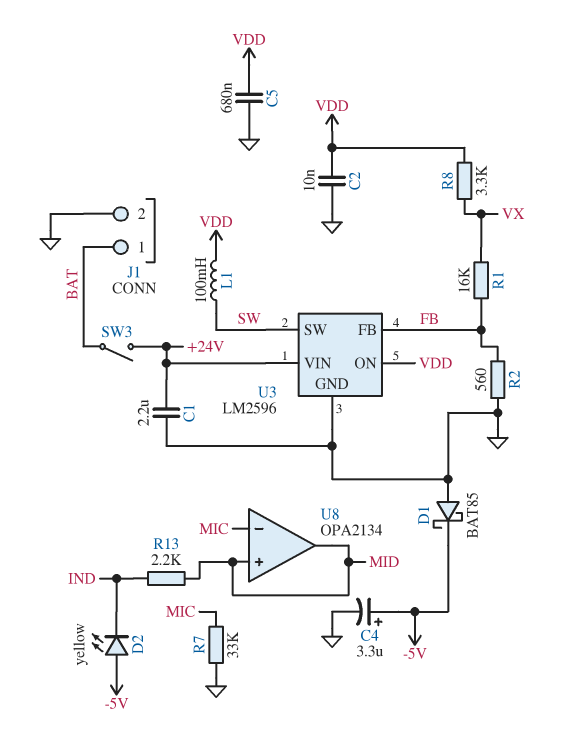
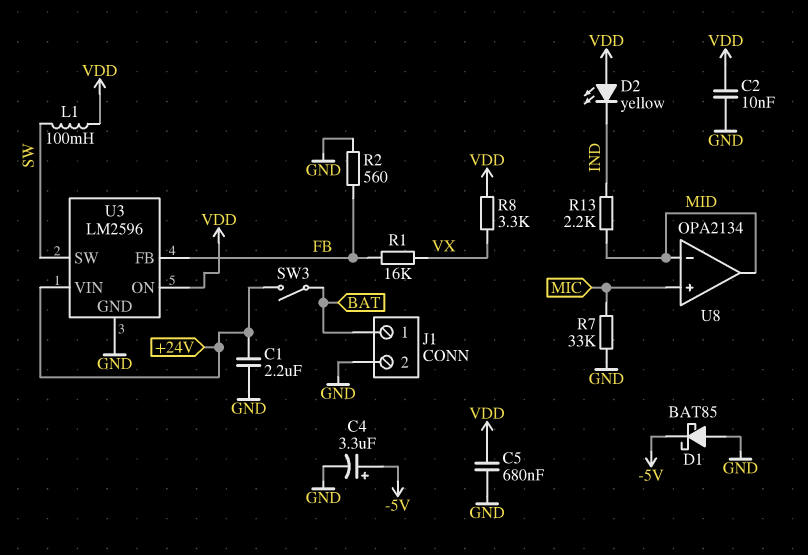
D2: LED yellow (A -5V, K IND) -> LED yellow (A VDD, K IND)
U8 pin in+: MID -> MIC
U8 pin in-: MIC -> MID

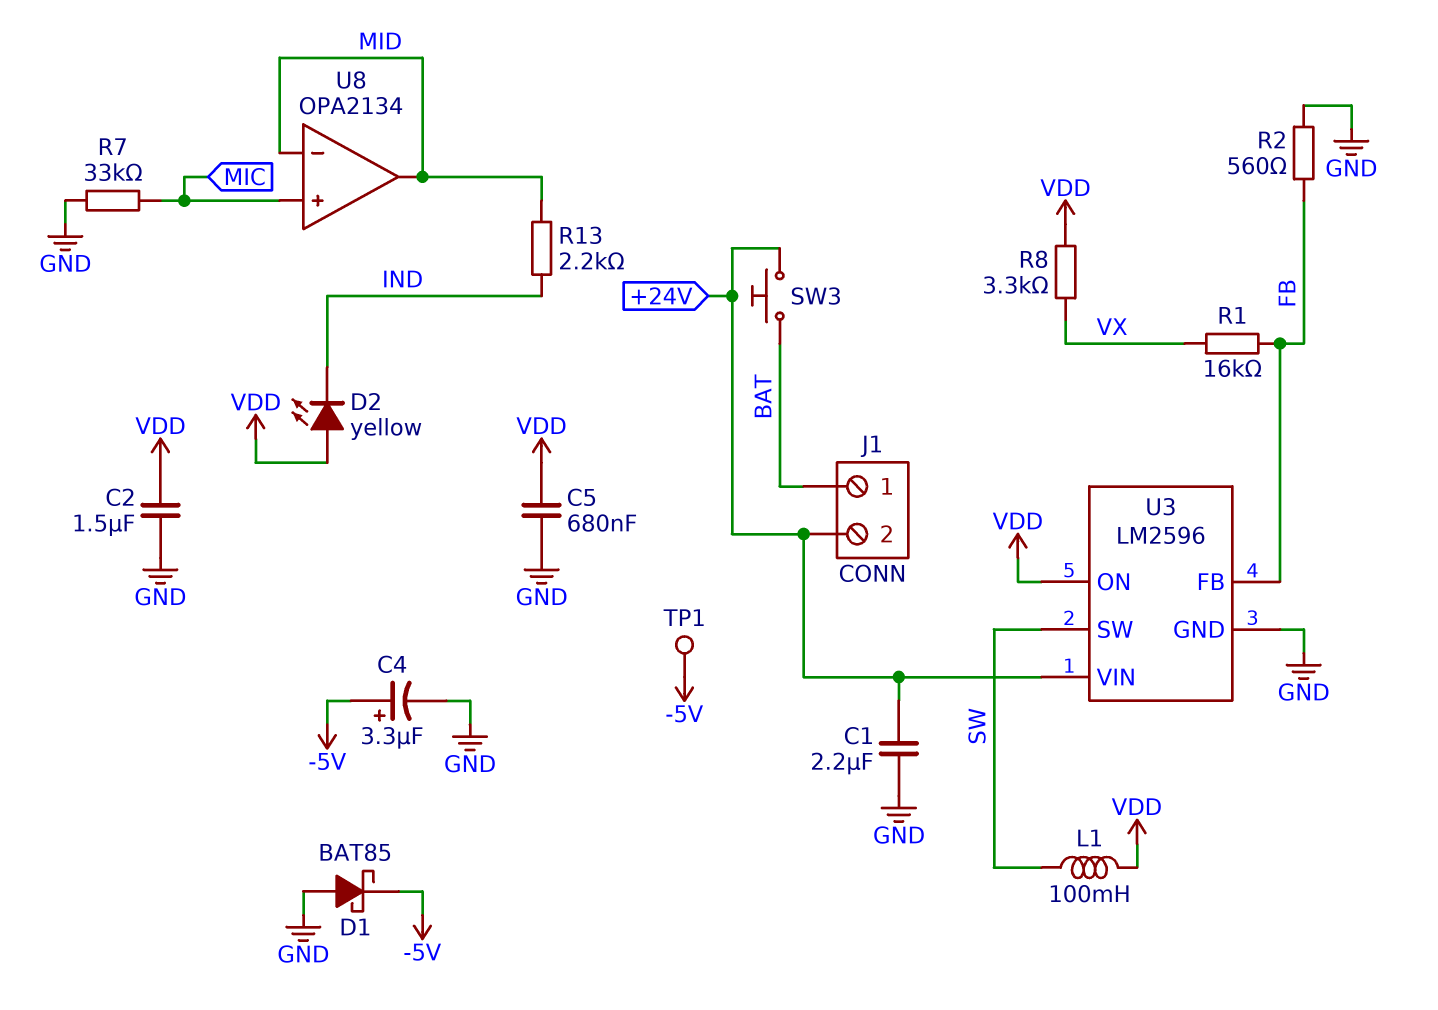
C2: 10nF (GND, VDD) -> 1.5uF (GND, VDD)
J1 pin 2: GND -> +24V
SW3: switch (+24V, BAT) -> button (+24V, BAT)
TP1: none -> test point (-5V)

